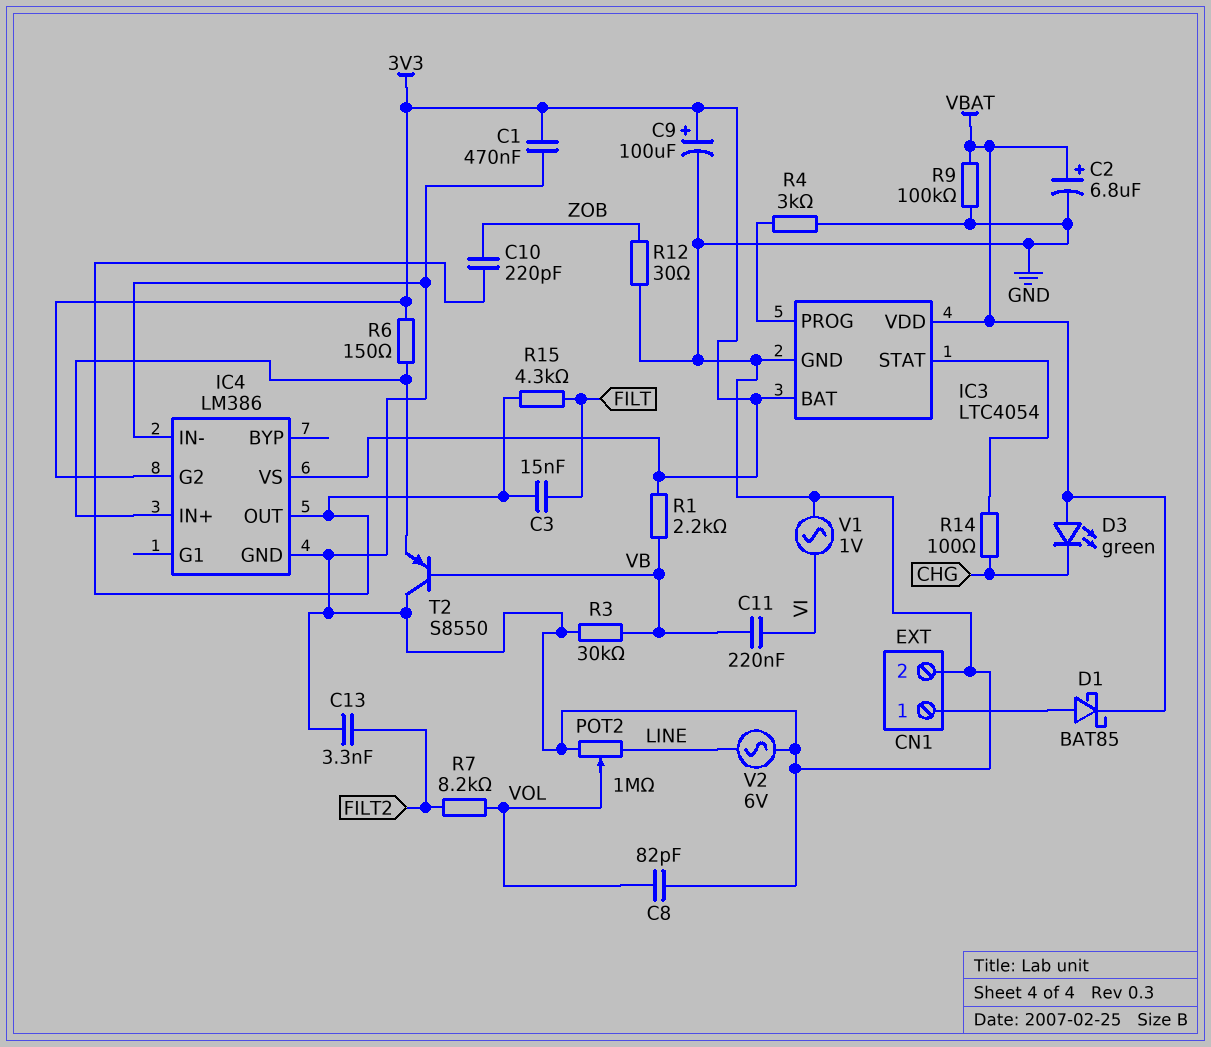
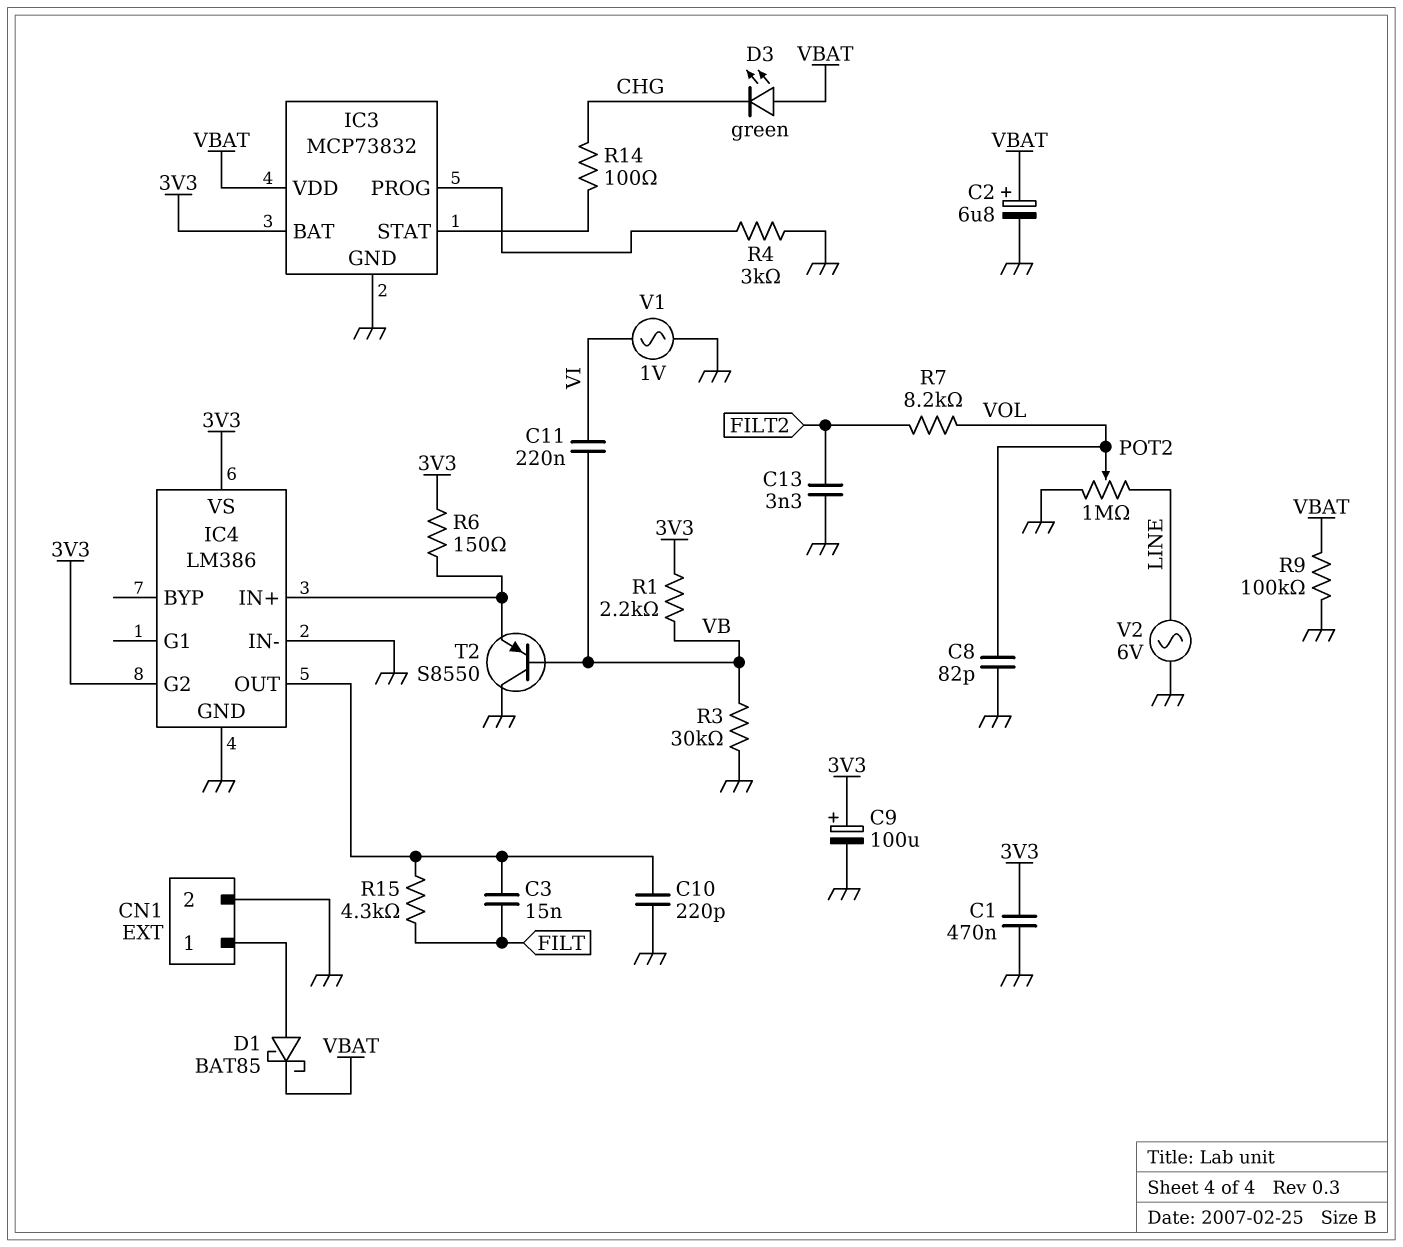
C10: 220pF (IC4/OUT, ZOB) -> 220pF (GND, IC4/OUT)
IC3: LTC4054 -> MCP73832
R12: 30 (GND, ZOB) -> none

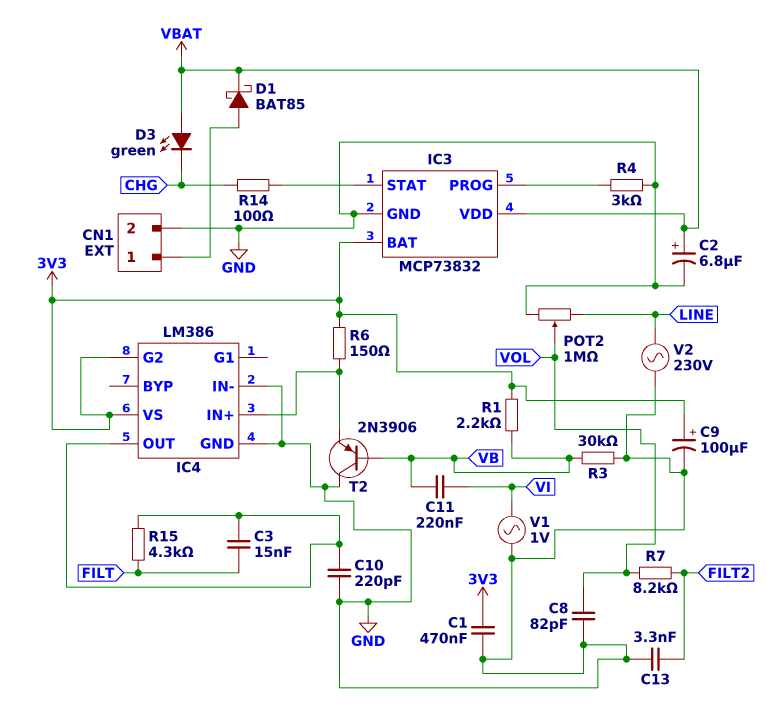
R9: 100k (GND, VBAT) -> none
T2: PNP S8550 (B VB, C GND, E IC4/IN+) -> PNP 2N3906 (B VB, C GND, E IC4/IN+)
V2: AC 6V (GND, LINE) -> AC 230V (GND, LINE)

